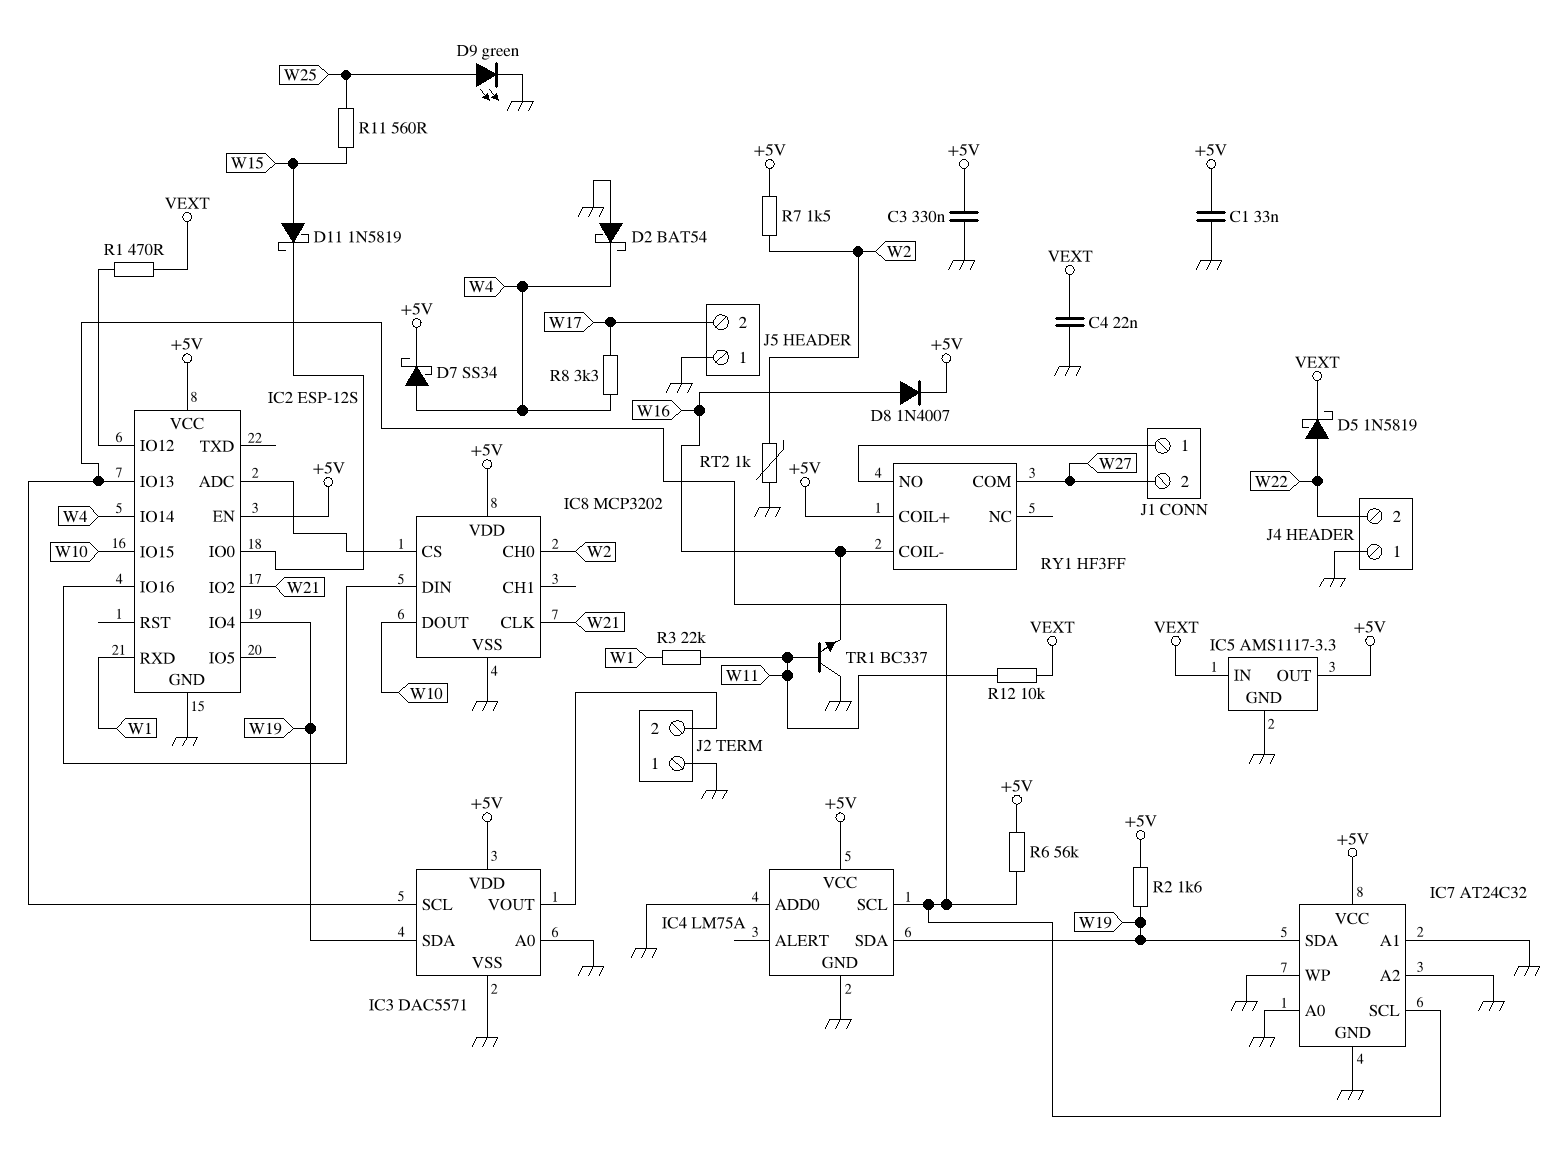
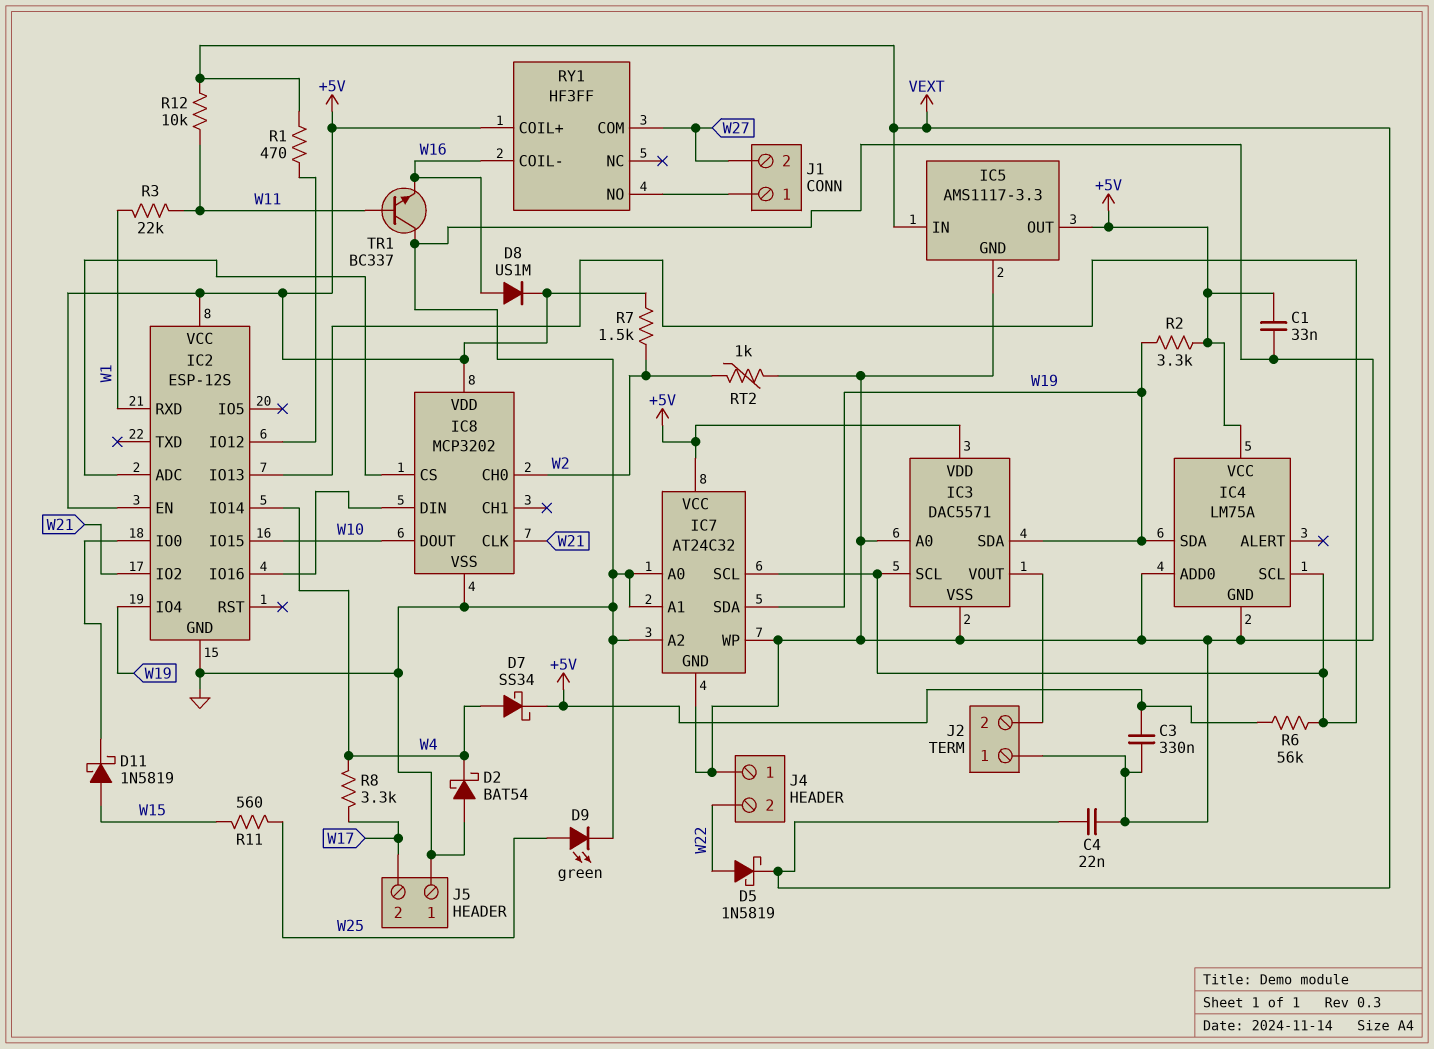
D8: diode 1N4007 (A W16, K +5V) -> diode US1M (A W16, K +5V)
R2: 1.6k (+5V, W19) -> 3.3k (+5V, W19)

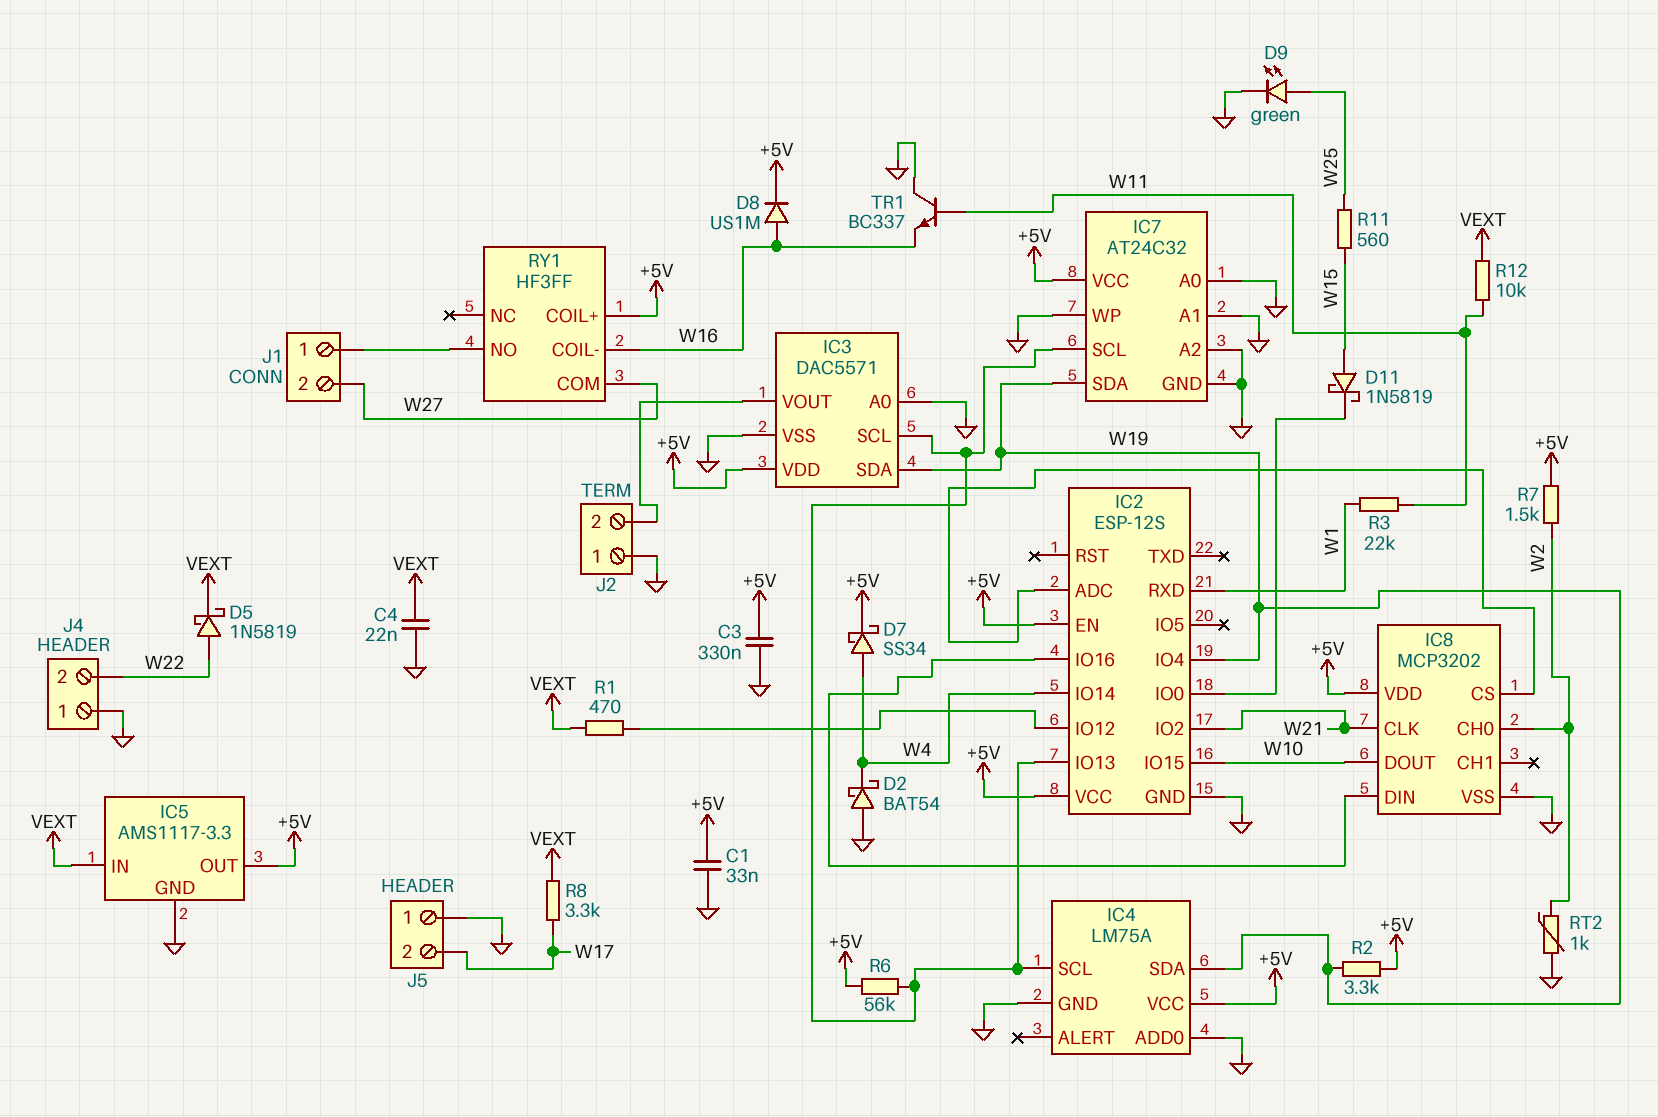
R8: 3.3k (W4, W17) -> 3.3k (VEXT, W17)

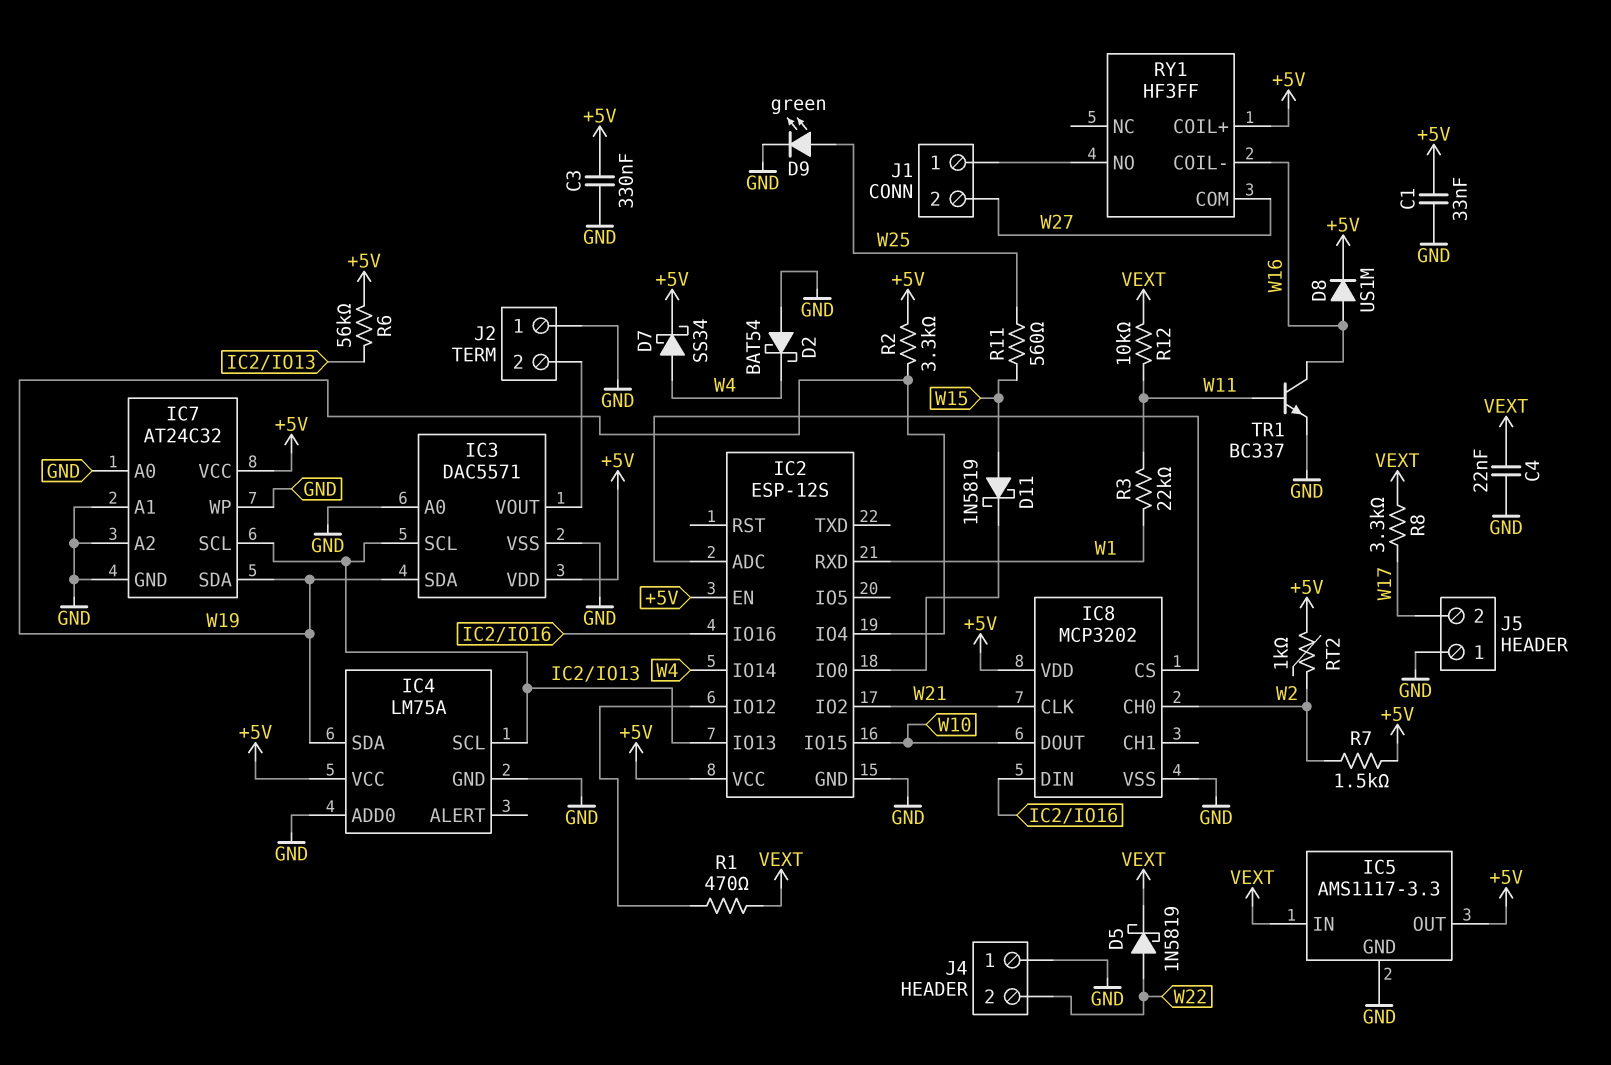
RT2: 1k (GND, W2) -> 1k (+5V, W2)
TR1: NPN BC337 (B W11, C GND, E W16) -> NPN BC337 (B W11, C W16, E GND)

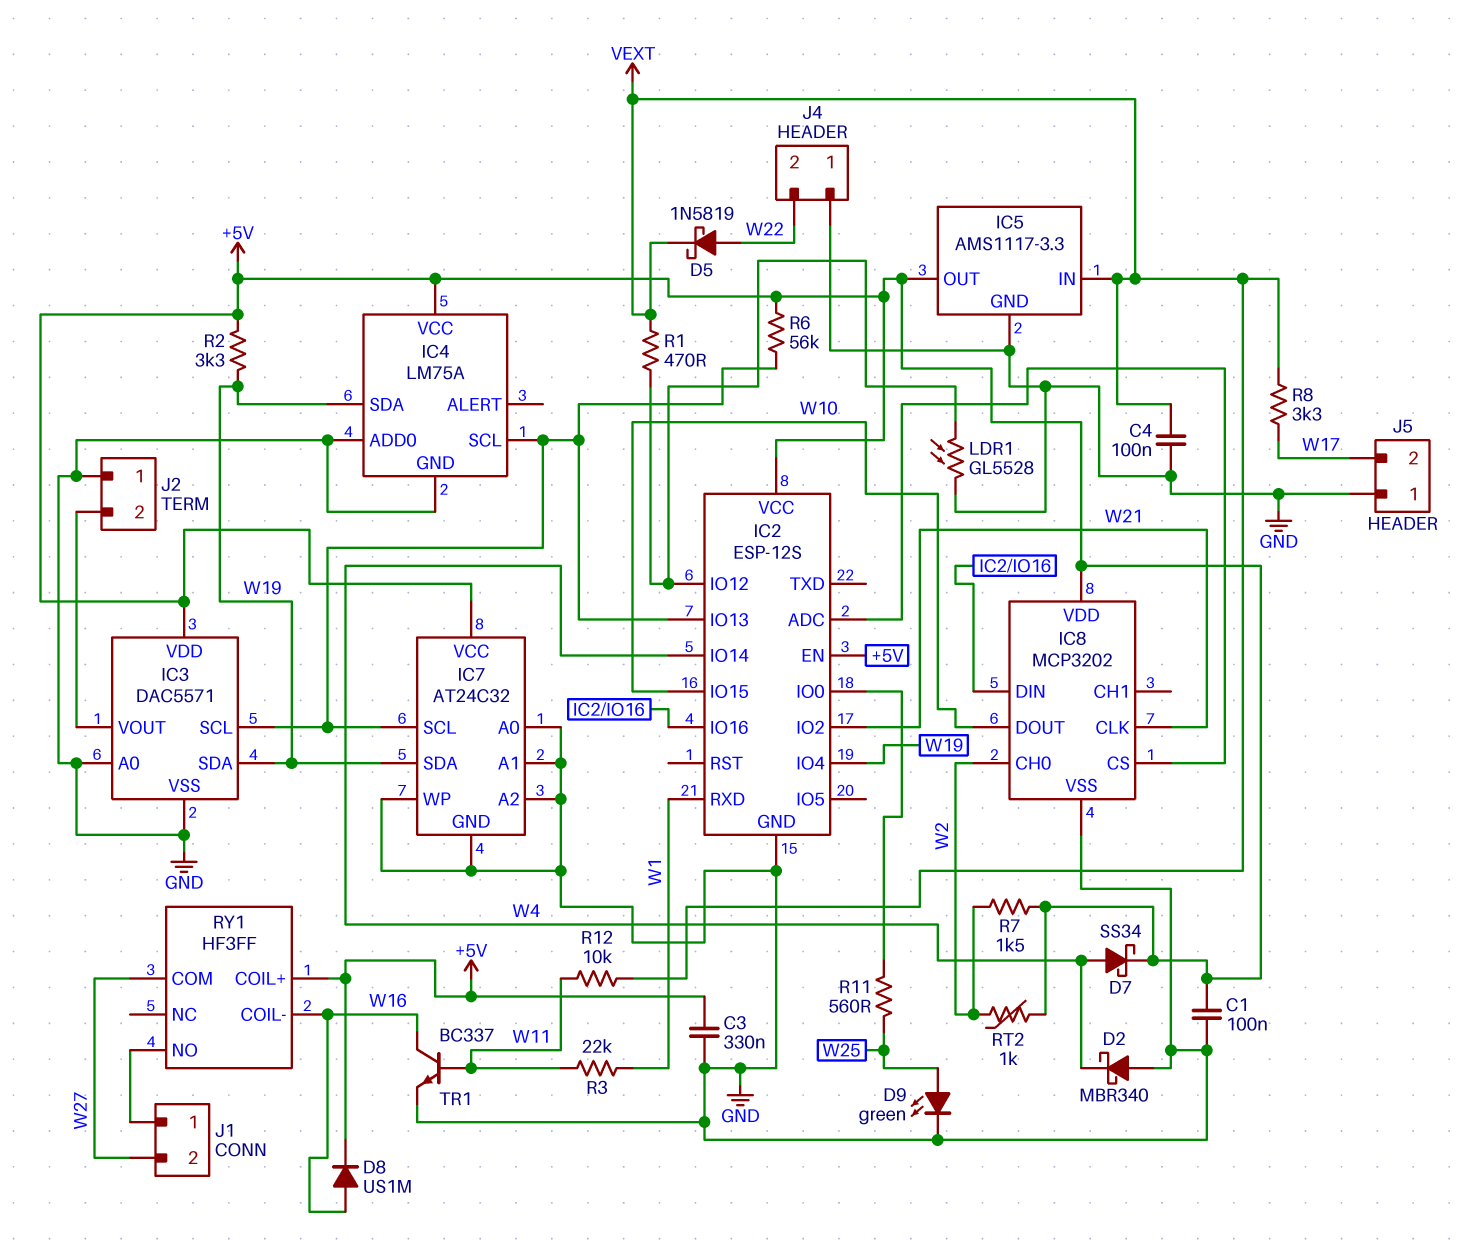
C1: 33nF (+5V, GND) -> 100nF (+5V, GND)
C4: 22nF (GND, VEXT) -> 100nF (GND, VEXT)
D2: schottky BAT54 (A GND, K W4) -> schottky MBR340 (A GND, K W4)
D11: schottky 1N5819 (A W15, K IC2/IO0) -> none
LDR1: none -> GL5528 (GND, IC2/IO12)
R11: 560 (W15, W25) -> 560 (IC2/IO0, W25)

